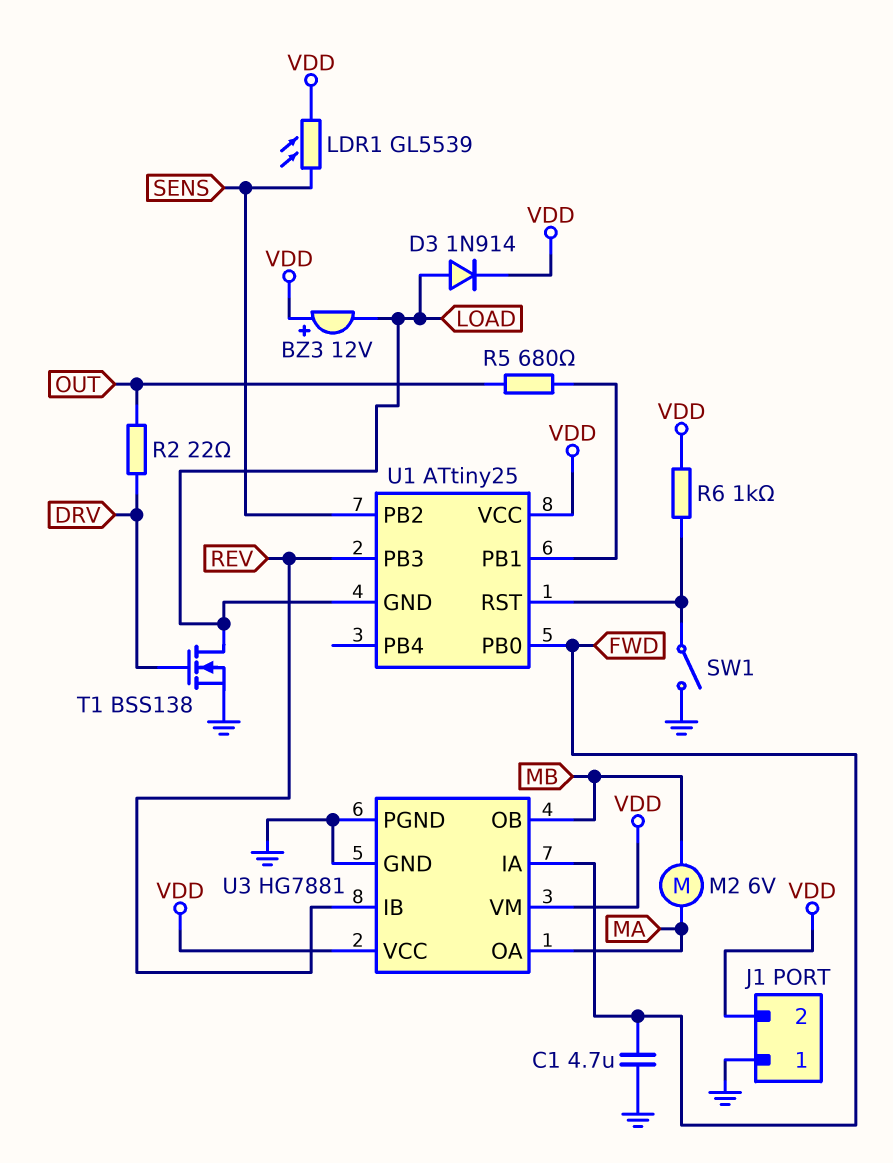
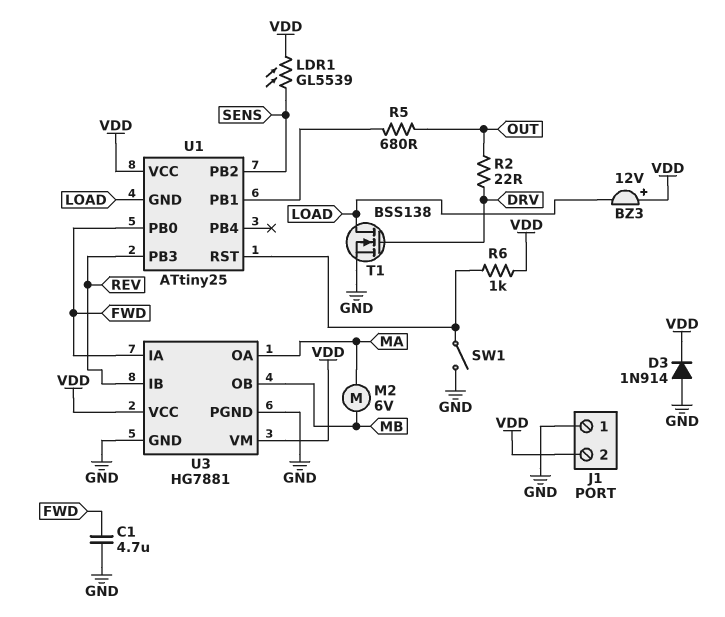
D3: diode 1N914 (A LOAD, K VDD) -> diode 1N914 (A GND, K VDD)

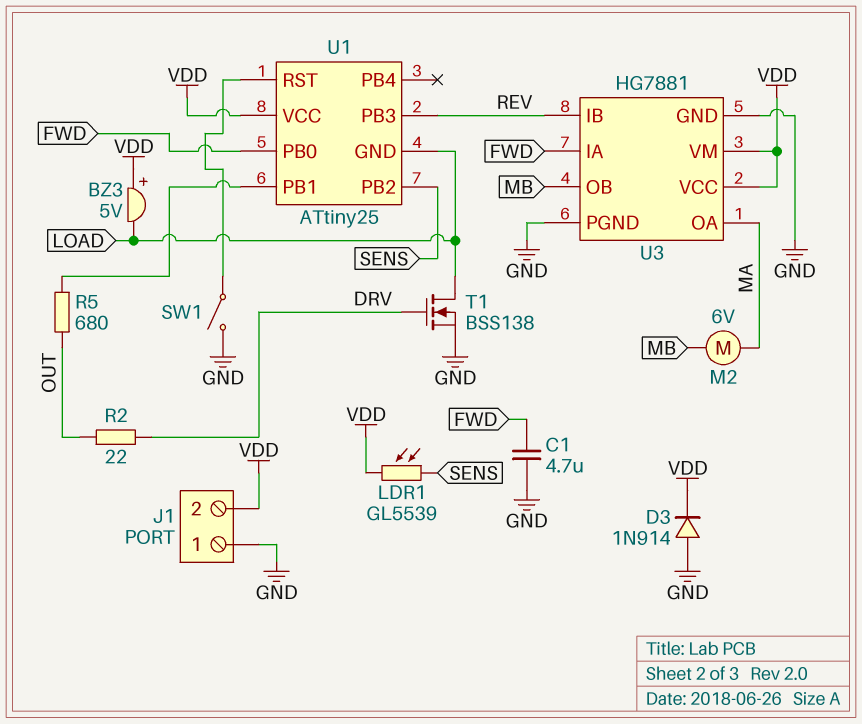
BZ3: buzzer 12V (plus VDD, minus LOAD) -> buzzer 5V (plus VDD, minus LOAD)
R6: 1k (U1/RST, VDD) -> none

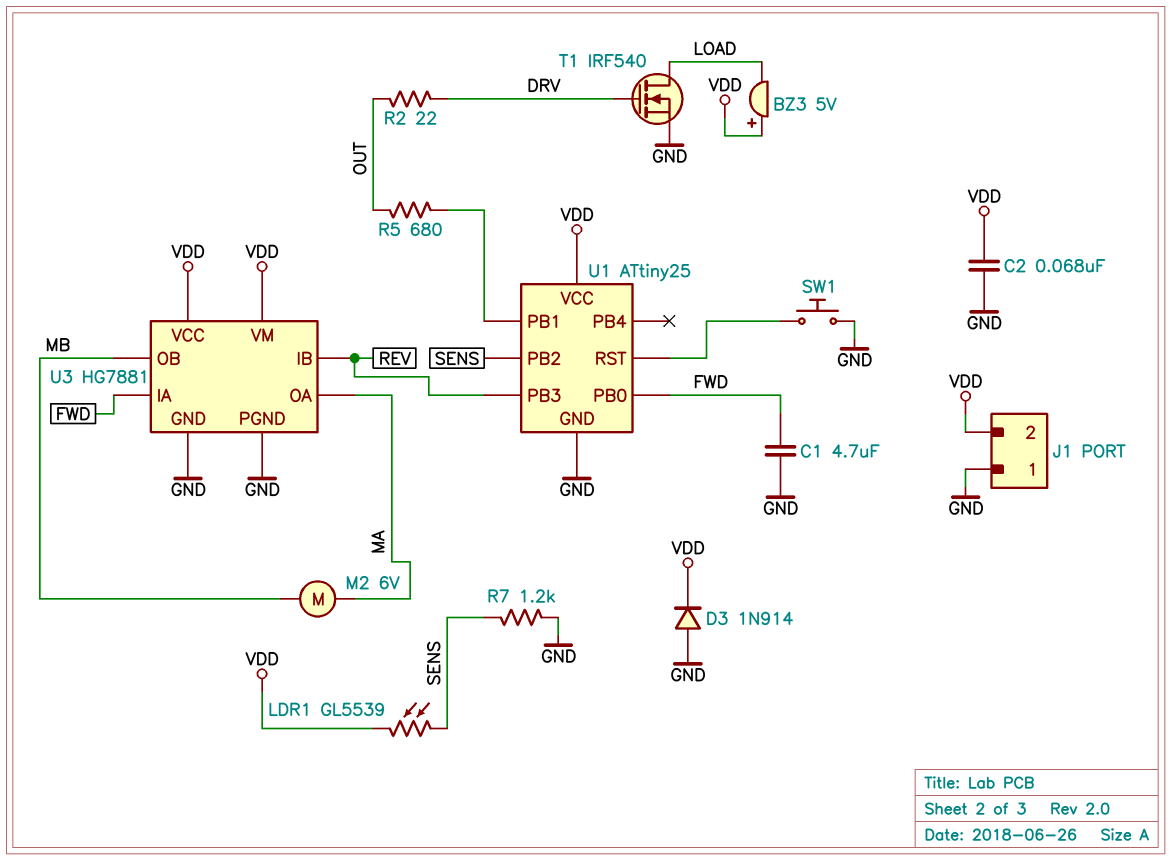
C2: none -> 68nF (GND, VDD)
R7: none -> 1.2k (GND, SENS)
SW1: switch (GND, U1/RST) -> button (GND, U1/RST)
T1: NMOS BSS138 (G DRV, D LOAD, S GND) -> NMOS IRF540 (G DRV, D LOAD, S GND)
U1 pin GND: LOAD -> GND

